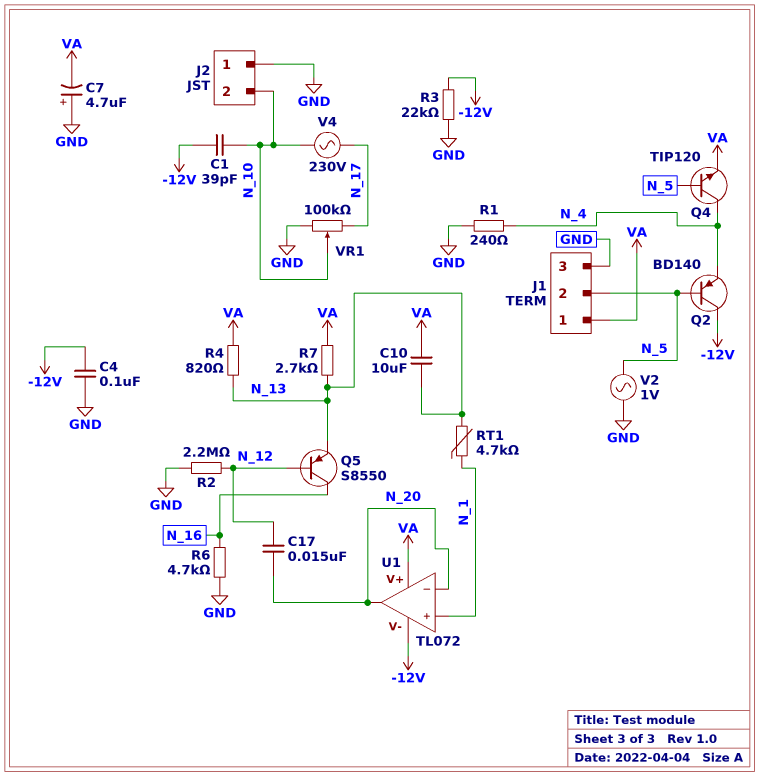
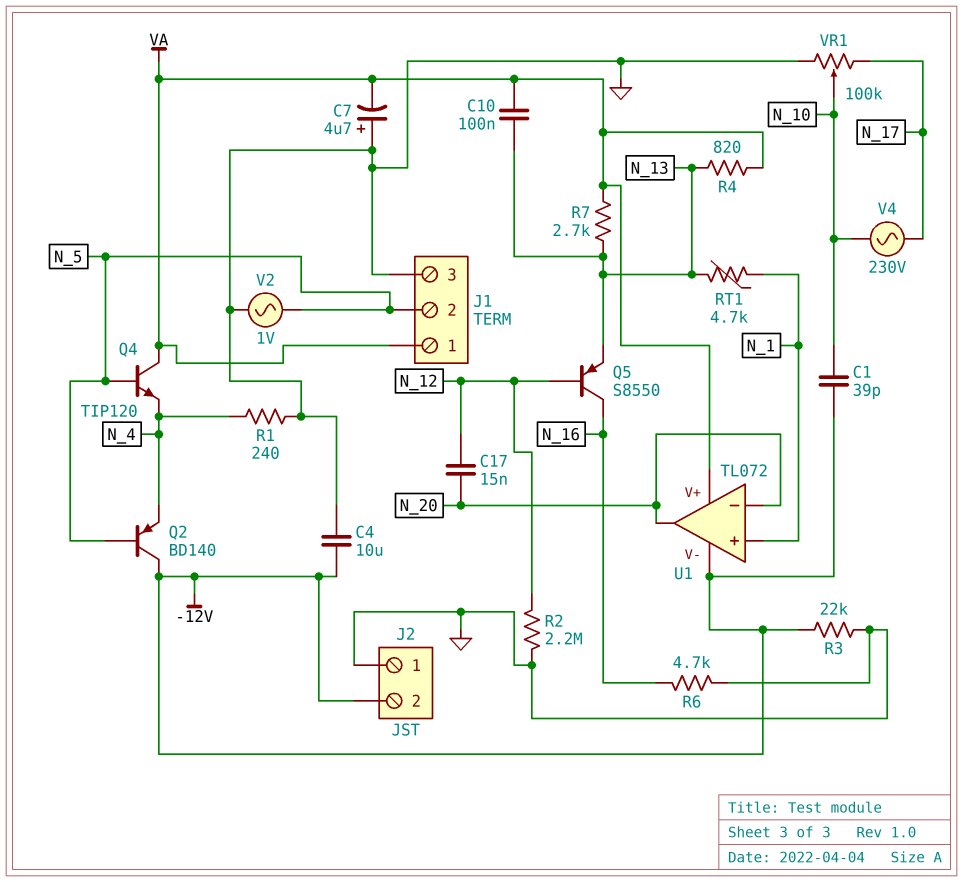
C4: 100nF (-12V, GND) -> 10uF (-12V, GND)
C10: 10uF (N_13, VA) -> 100nF (N_13, VA)
J2 pin 2: N_10 -> -12V
Q4: NPN TIP120 (B N_5, C N_4, E VA) -> NPN TIP120 (B N_5, C VA, E N_4)

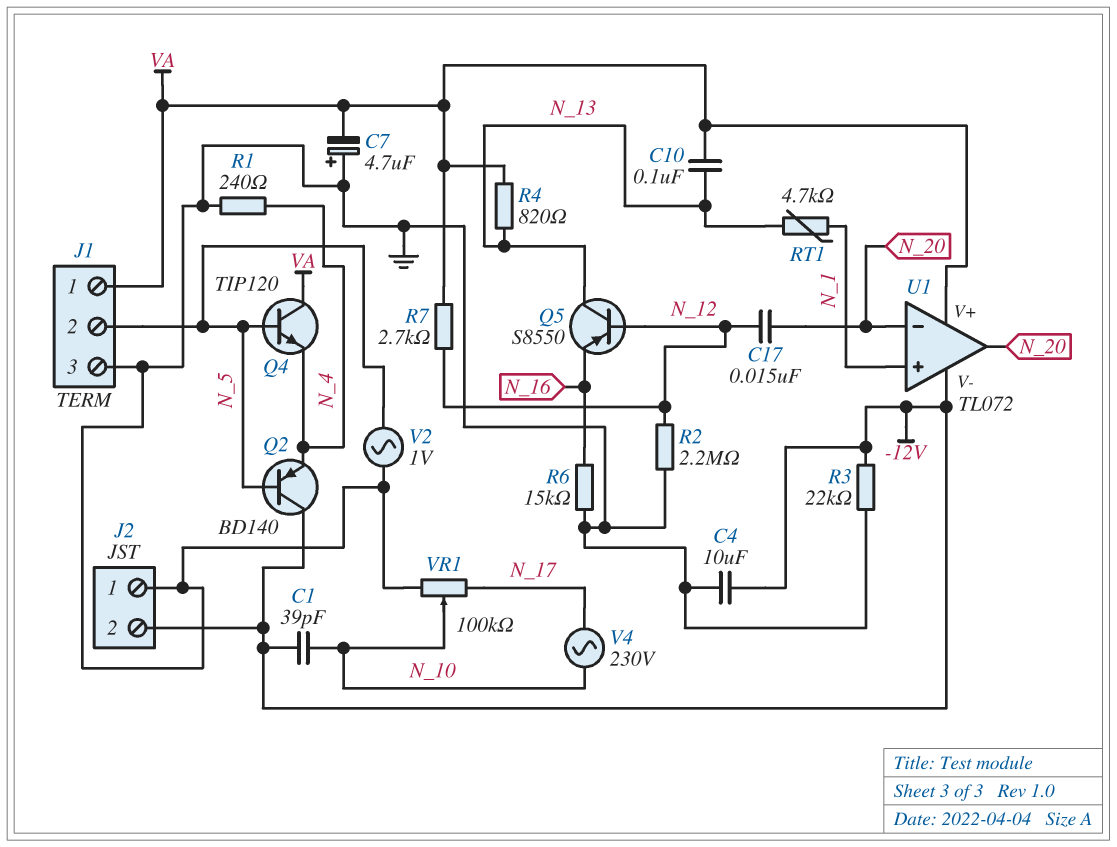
Q5: PNP S8550 (B N_12, C N_16, E N_13) -> PNP S8550 (B N_12, C N_13, E N_16)
R6: 4.7k (GND, N_16) -> 15k (GND, N_16)
R7: 2.7k (N_13, VA) -> 2.7k (N_12, VA)

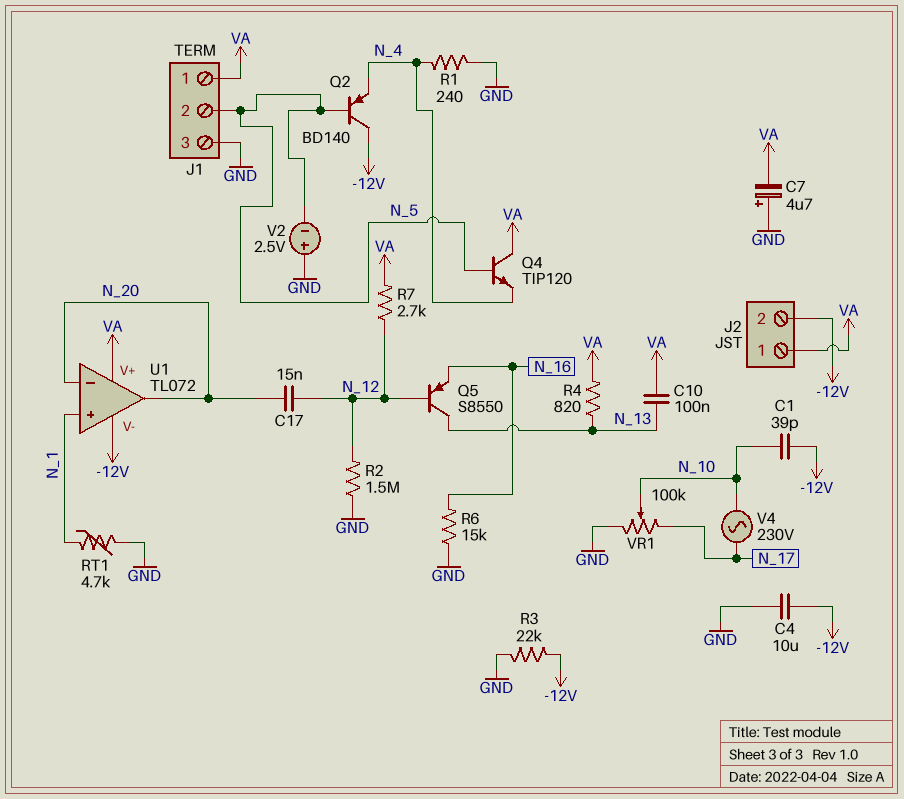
J2 pin 1: GND -> VA
R2: 2.2M (GND, N_12) -> 1.5M (GND, N_12)
RT1: 4.7k (N_1, N_13) -> 4.7k (GND, N_1)
V2: AC 1V (GND, N_5) -> 2.5V (plus GND, minus N_5)

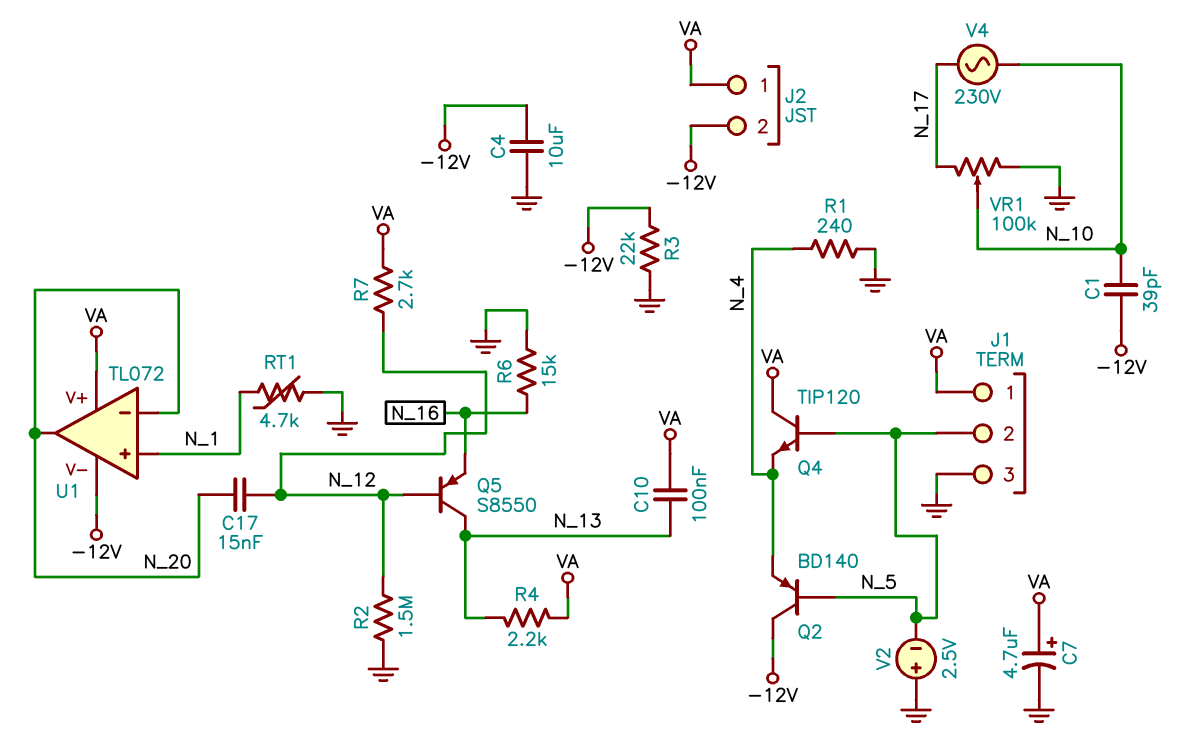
C7: 4.7uF (plus GND, minus VA) -> 4.7uF (plus VA, minus GND)
R4: 820 (N_13, VA) -> 2.2k (N_13, VA)

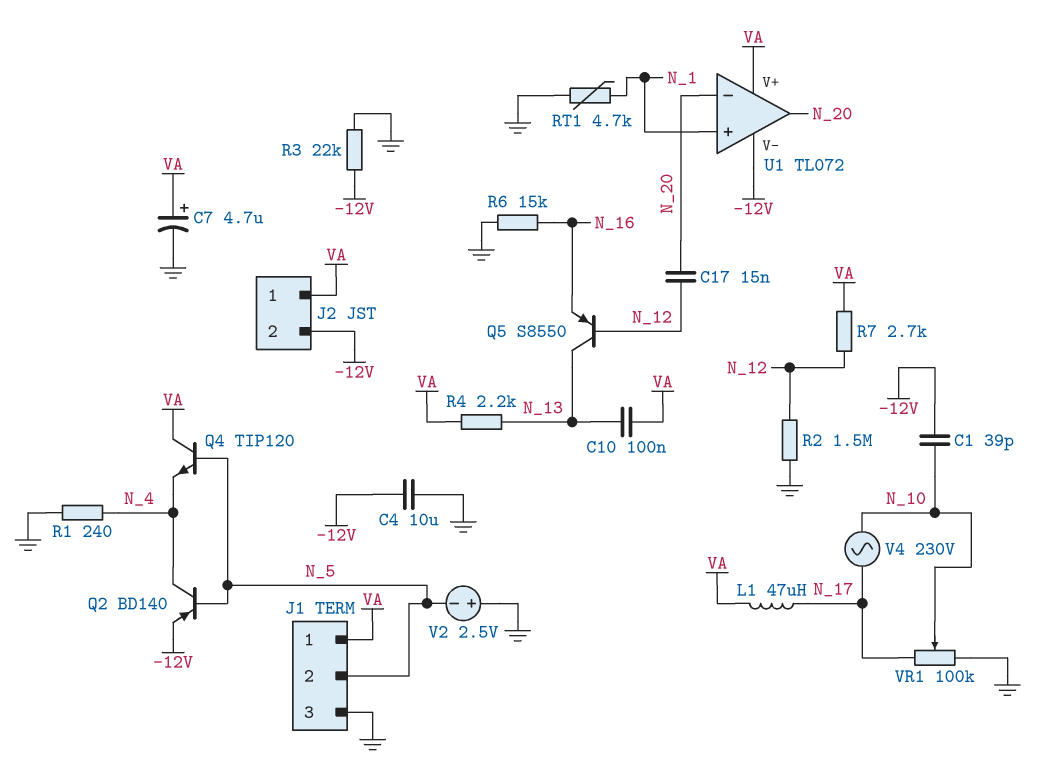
L1: none -> 47uH (N_17, VA)
Q2: PNP BD140 (B N_5, C -12V, E N_4) -> PNP BD140 (B N_5, C N_4, E -12V)

